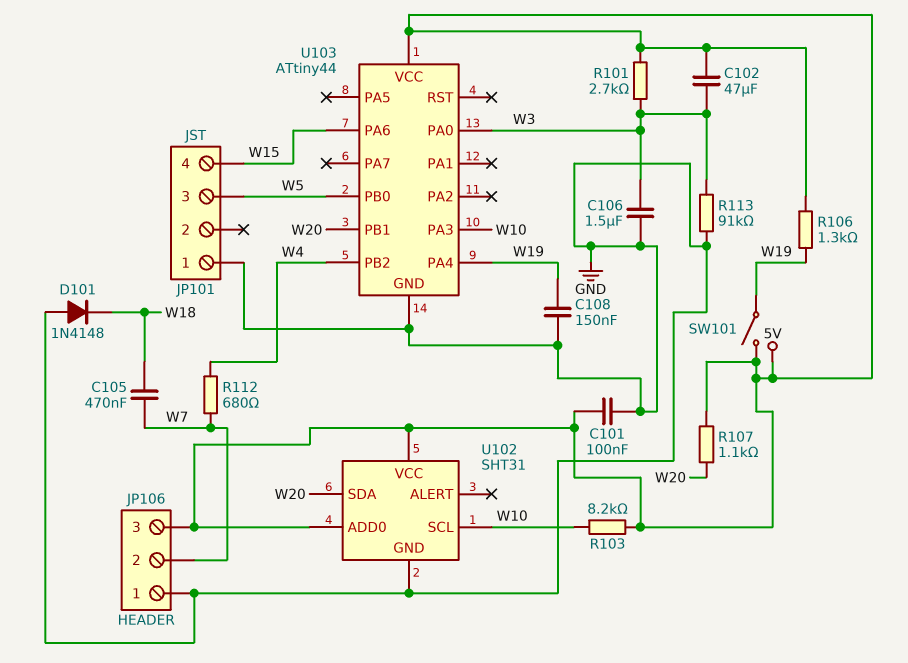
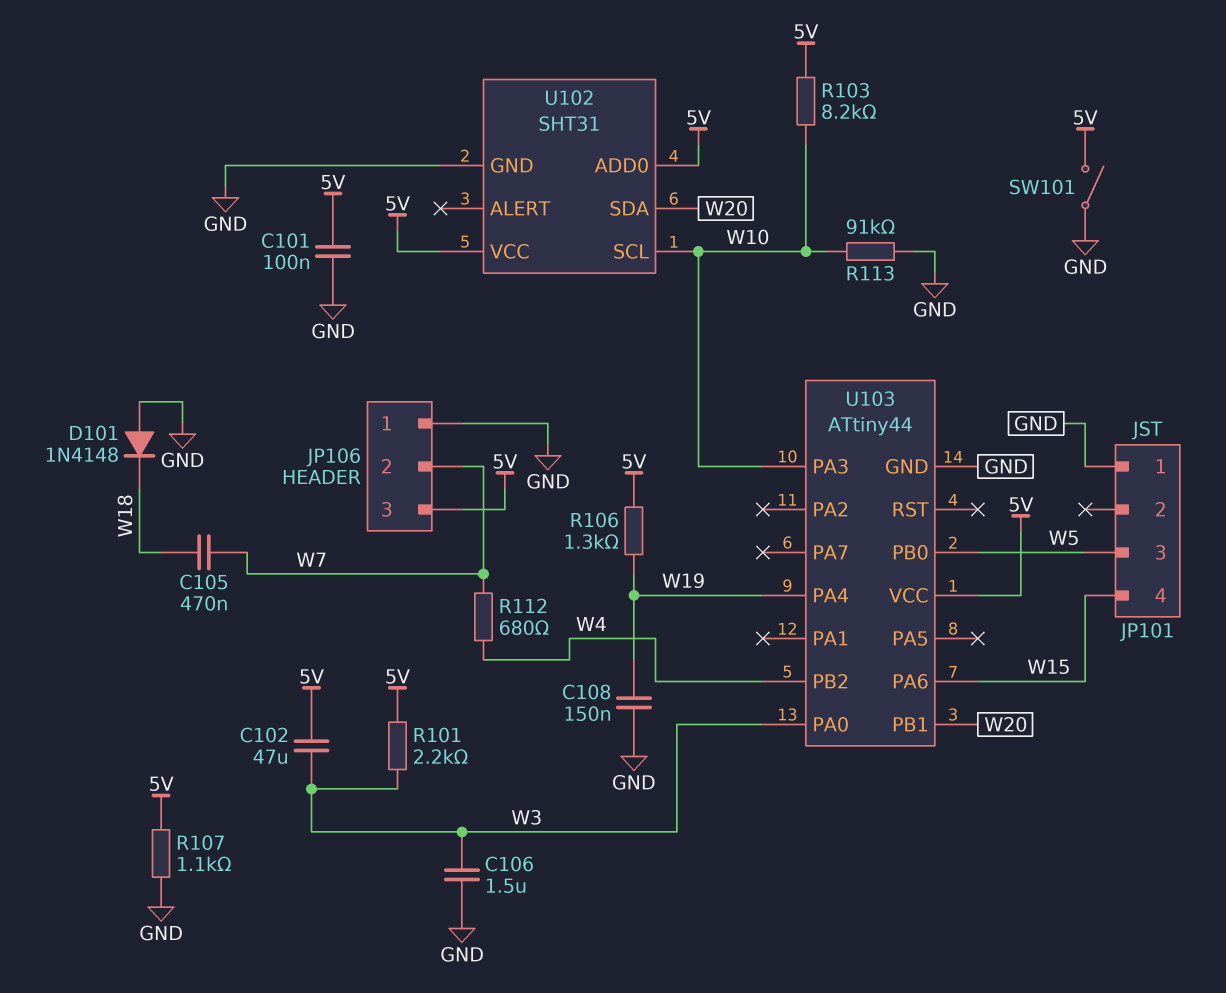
R101: 2.7k (5V, W3) -> 2.2k (5V, W3)
R107: 1.1k (5V, W20) -> 1.1k (5V, GND)
R113: 91k (GND, W3) -> 91k (GND, W10)
SW101: switch (5V, W19) -> switch (5V, GND)

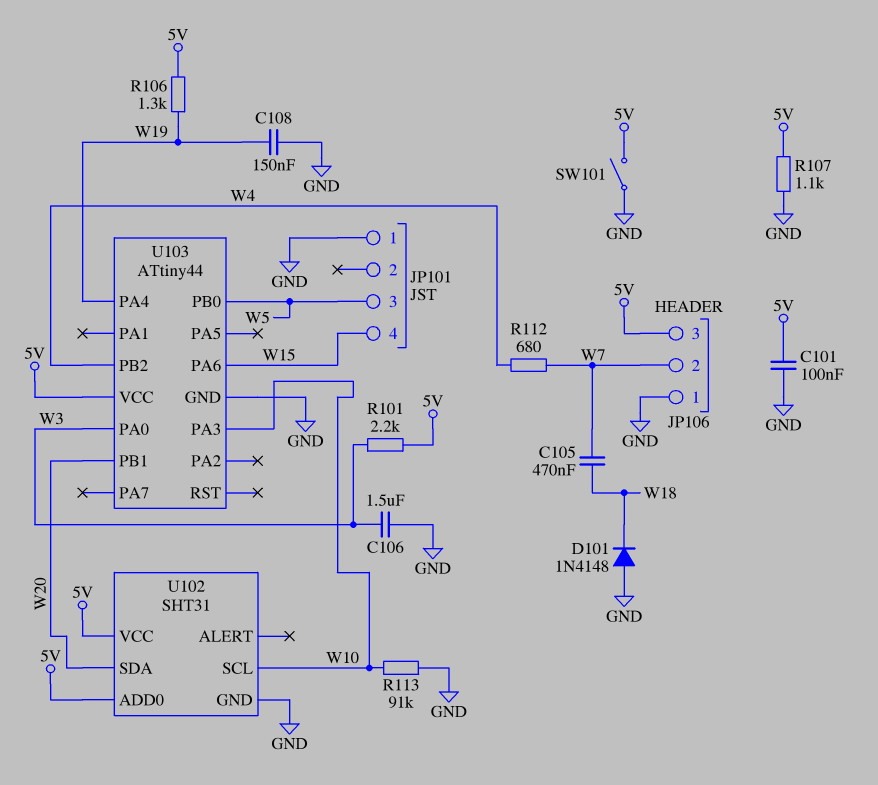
C102: 47uF (5V, W3) -> none
R103: 8.2k (5V, W10) -> none

